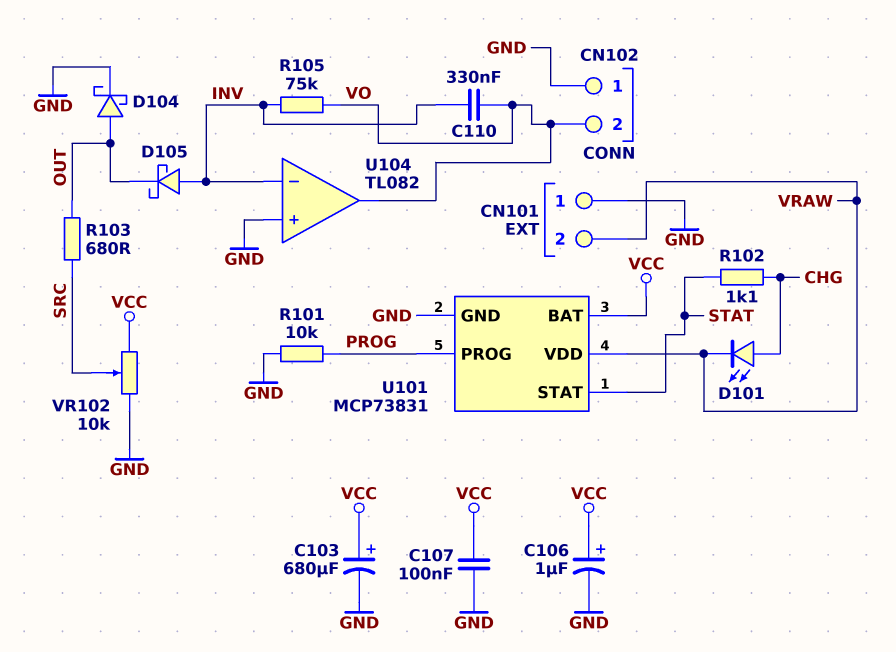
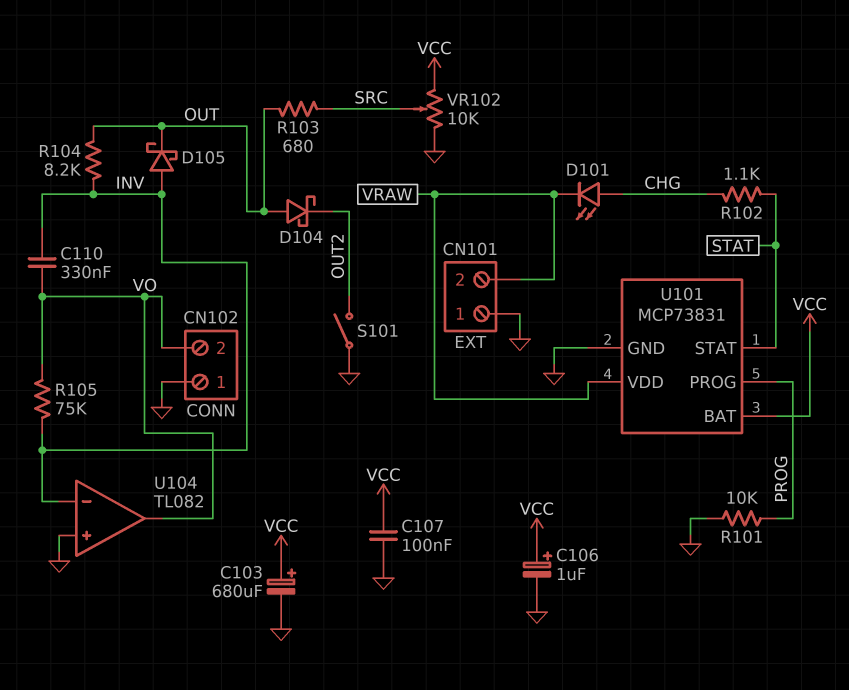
D104: schottky (A OUT, K GND) -> schottky (A OUT, K OUT2)
R104: none -> 8.2k (INV, OUT)
S101: none -> switch (GND, OUT2)

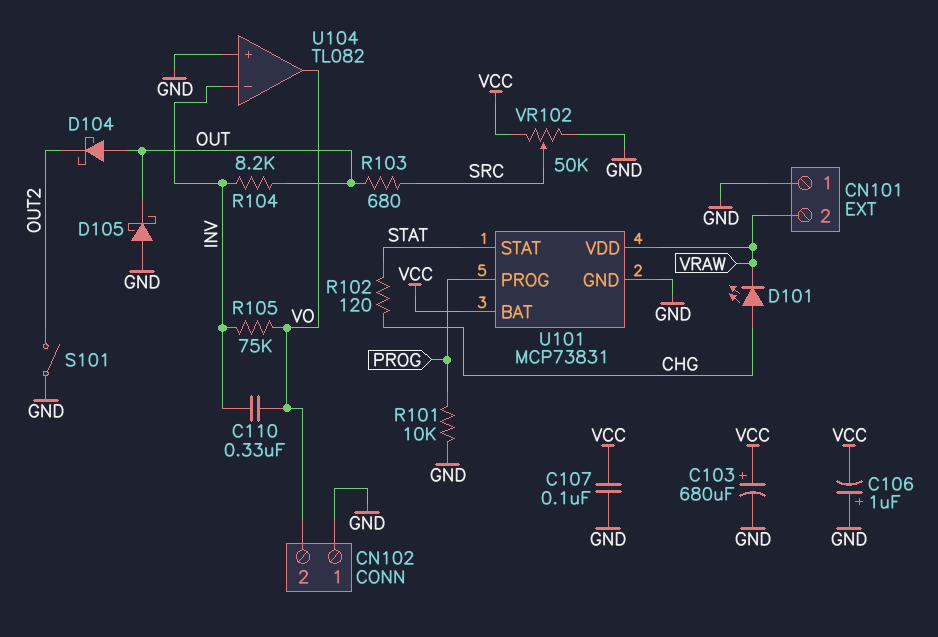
C106: 1uF (plus VCC, minus GND) -> 1uF (plus GND, minus VCC)
D105: schottky (A INV, K OUT) -> schottky (A GND, K OUT)
R102: 1.1k (CHG, STAT) -> 120 (CHG, STAT)
VR102: 10k (GND, VCC, wiper SRC) -> 50k (GND, VCC, wiper SRC)

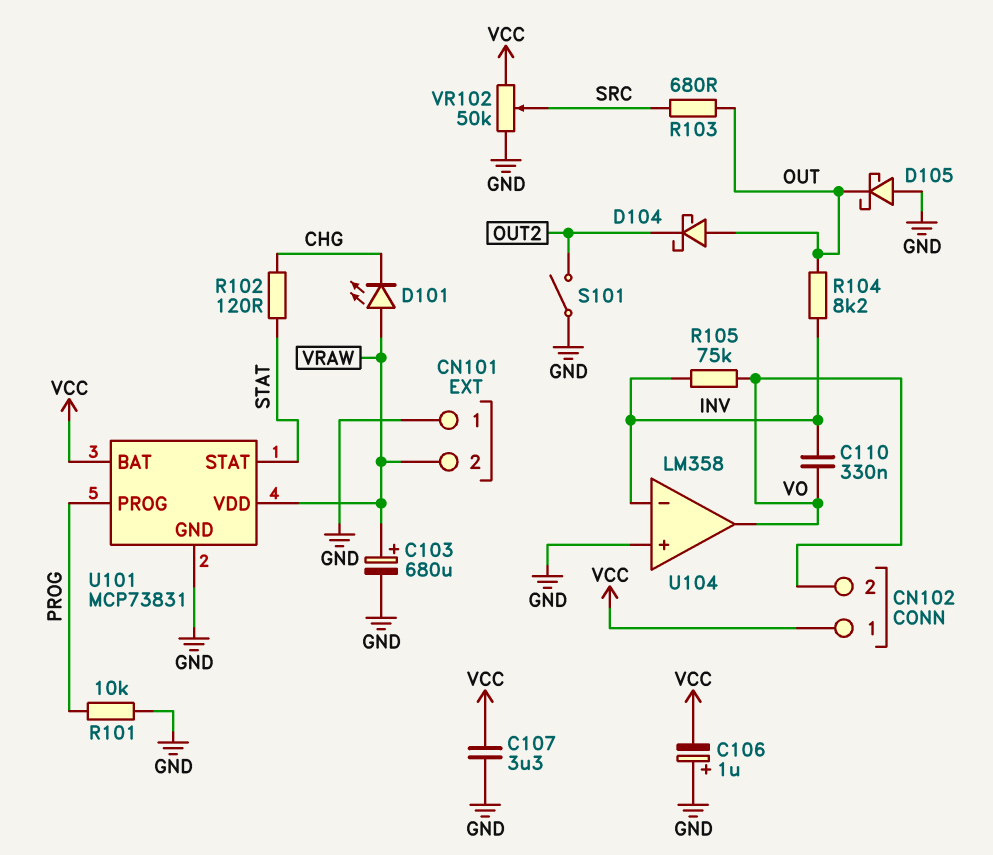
C103: 680uF (plus VCC, minus GND) -> 680uF (plus VRAW, minus GND)
C107: 100nF (GND, VCC) -> 3.3uF (GND, VCC)
CN102 pin 1: GND -> VCC
D101: LED (A CHG, K VRAW) -> LED (A VRAW, K CHG)
U104: TL082 -> LM358

